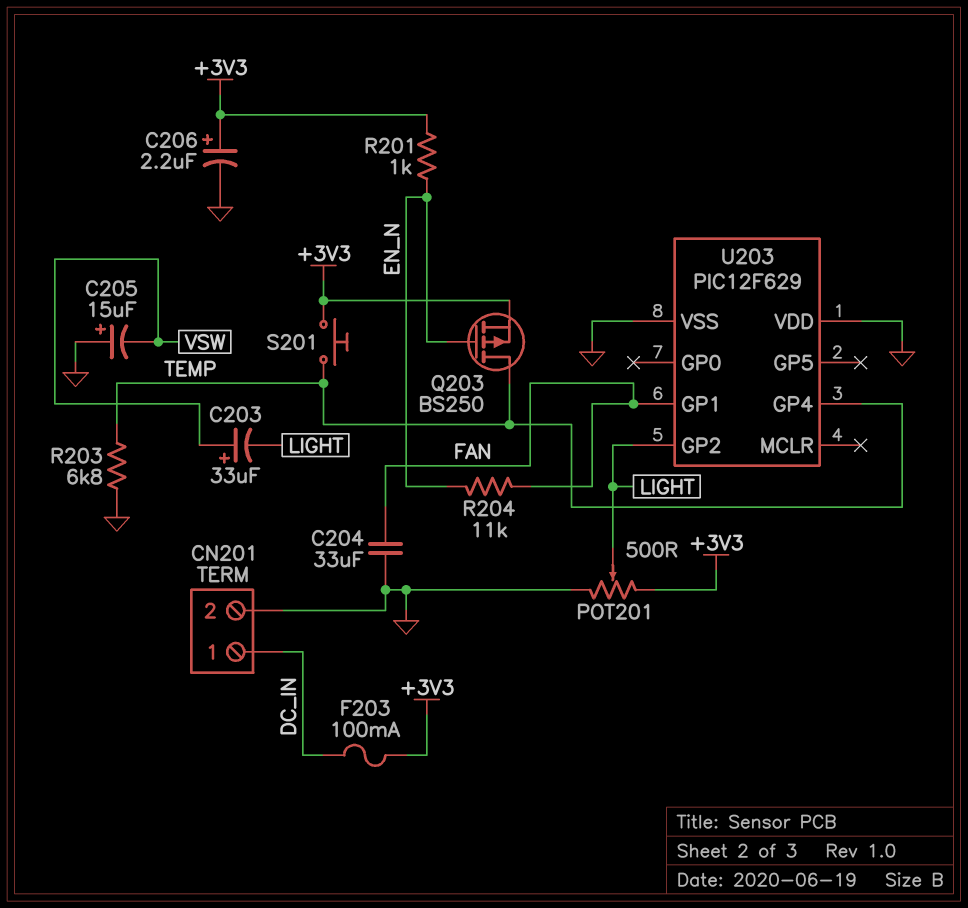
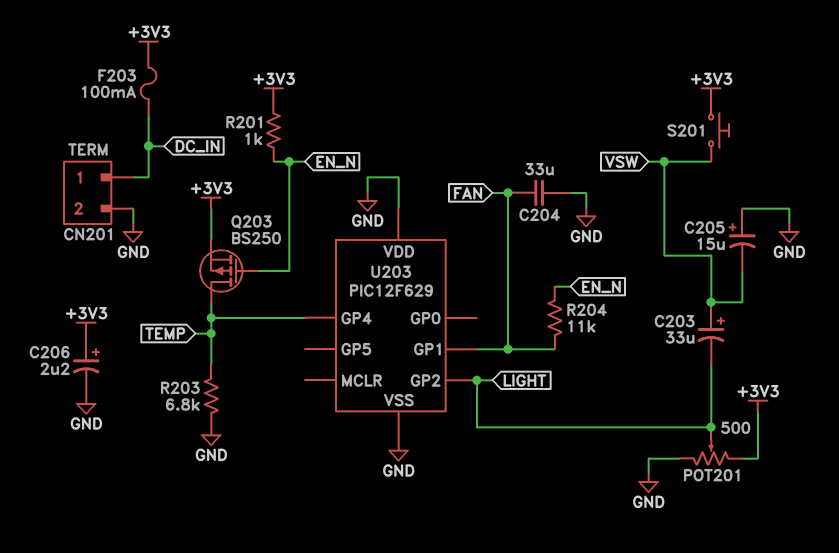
S201: button (+3V3, TEMP) -> button (+3V3, VSW)

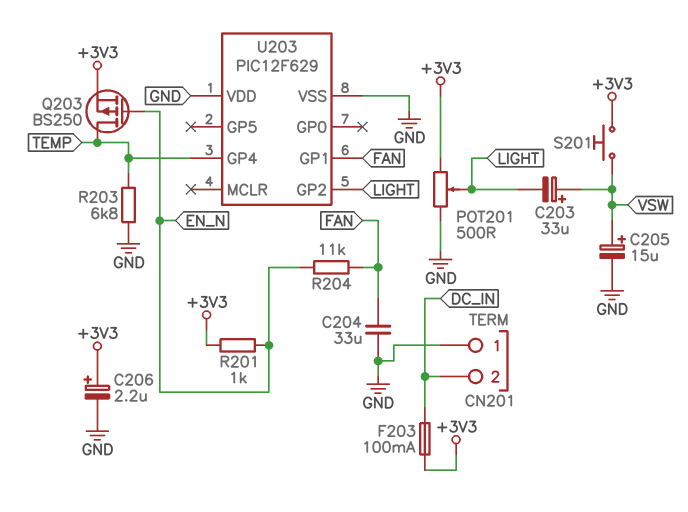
C205: 15uF (plus GND, minus VSW) -> 15uF (plus VSW, minus GND)
CN201 pin 1: DC_IN -> GND
CN201 pin 2: GND -> DC_IN

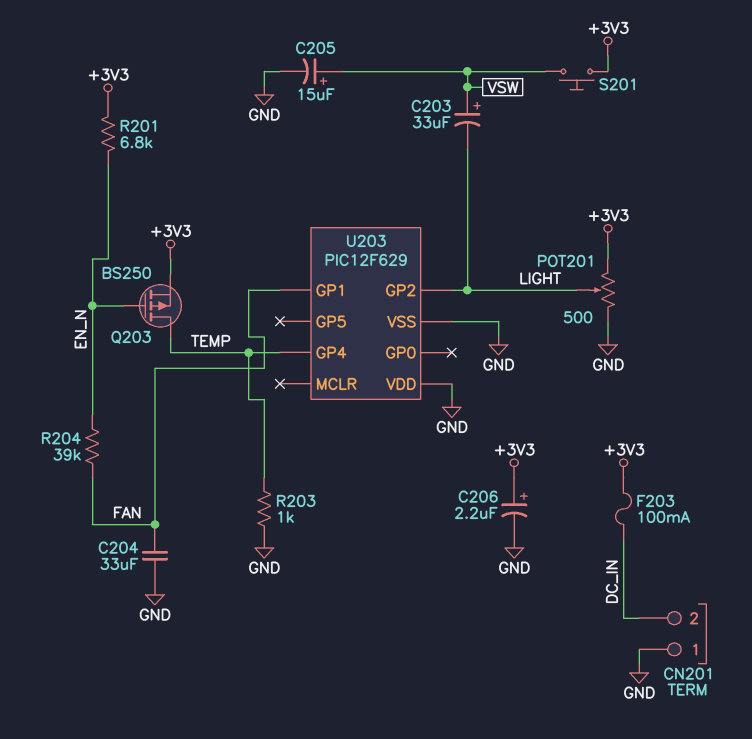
R201: 1k (+3V3, EN_N) -> 6.8k (+3V3, EN_N)
R203: 6.8k (GND, TEMP) -> 1k (GND, TEMP)
R204: 11k (EN_N, FAN) -> 39k (EN_N, FAN)

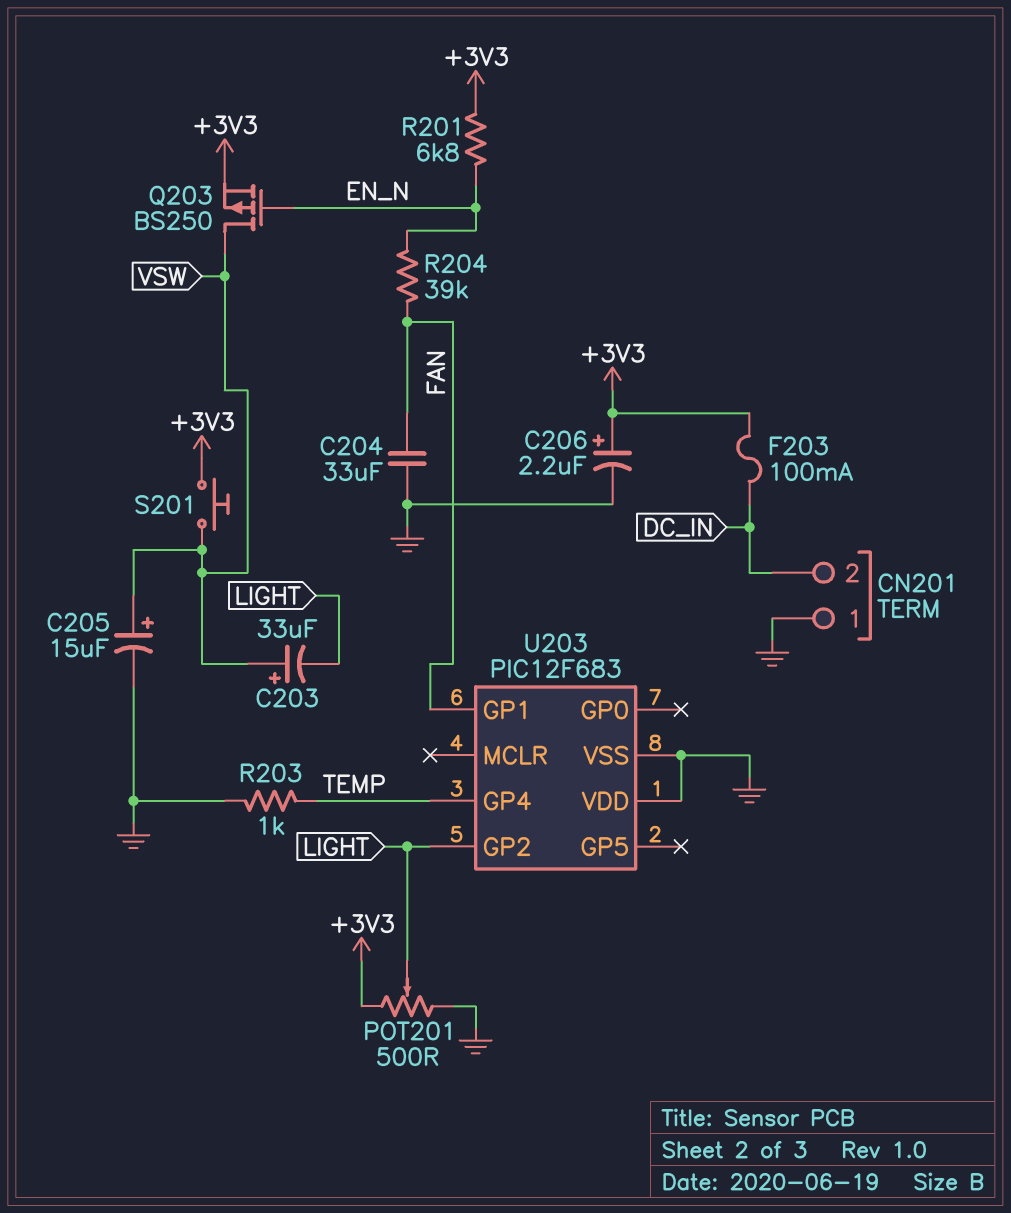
Q203: PMOS BS250 (G EN_N, D TEMP, S +3V3) -> PMOS BS250 (G EN_N, D VSW, S +3V3)
U203: PIC12F629 -> PIC12F683

